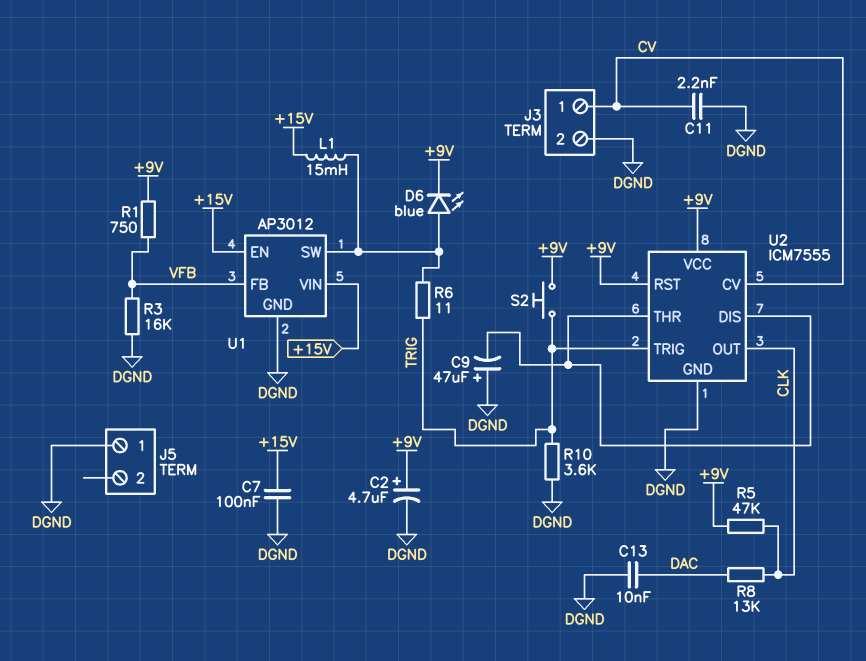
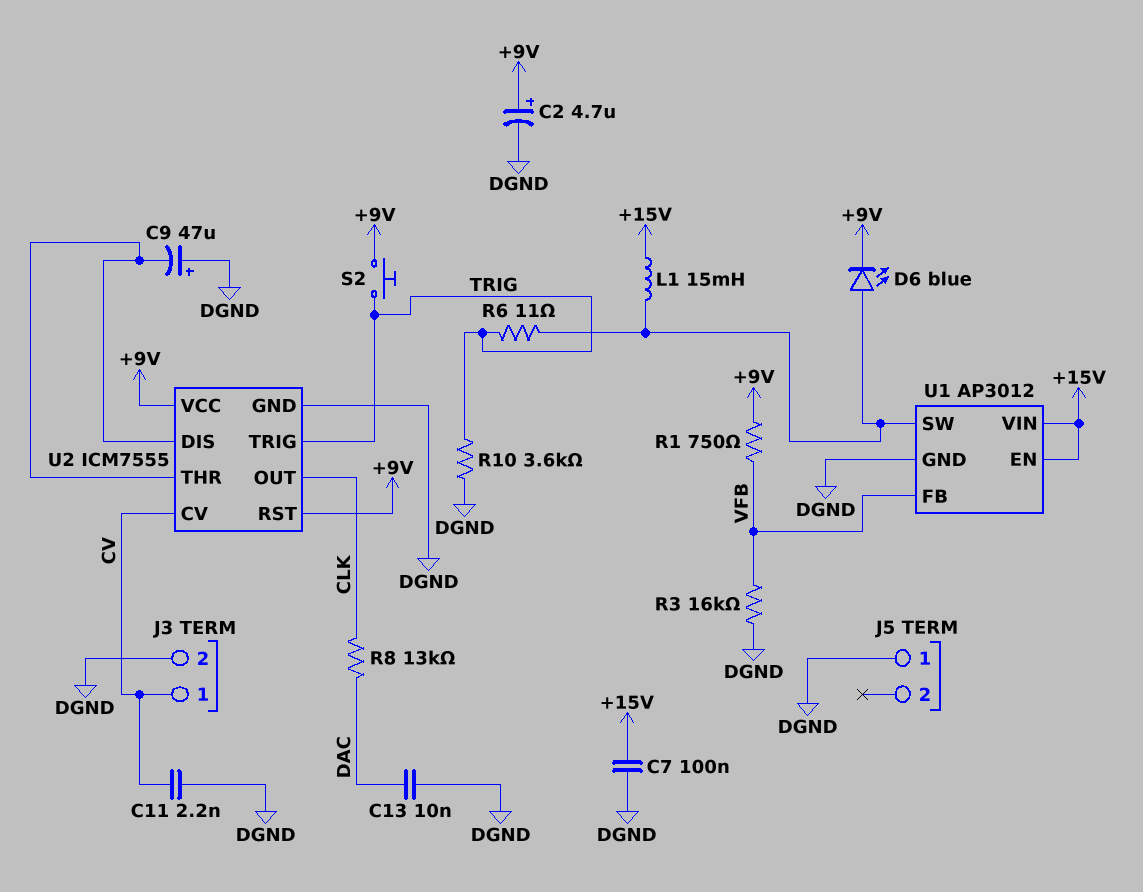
R5: 47k (+9V, CLK) -> none

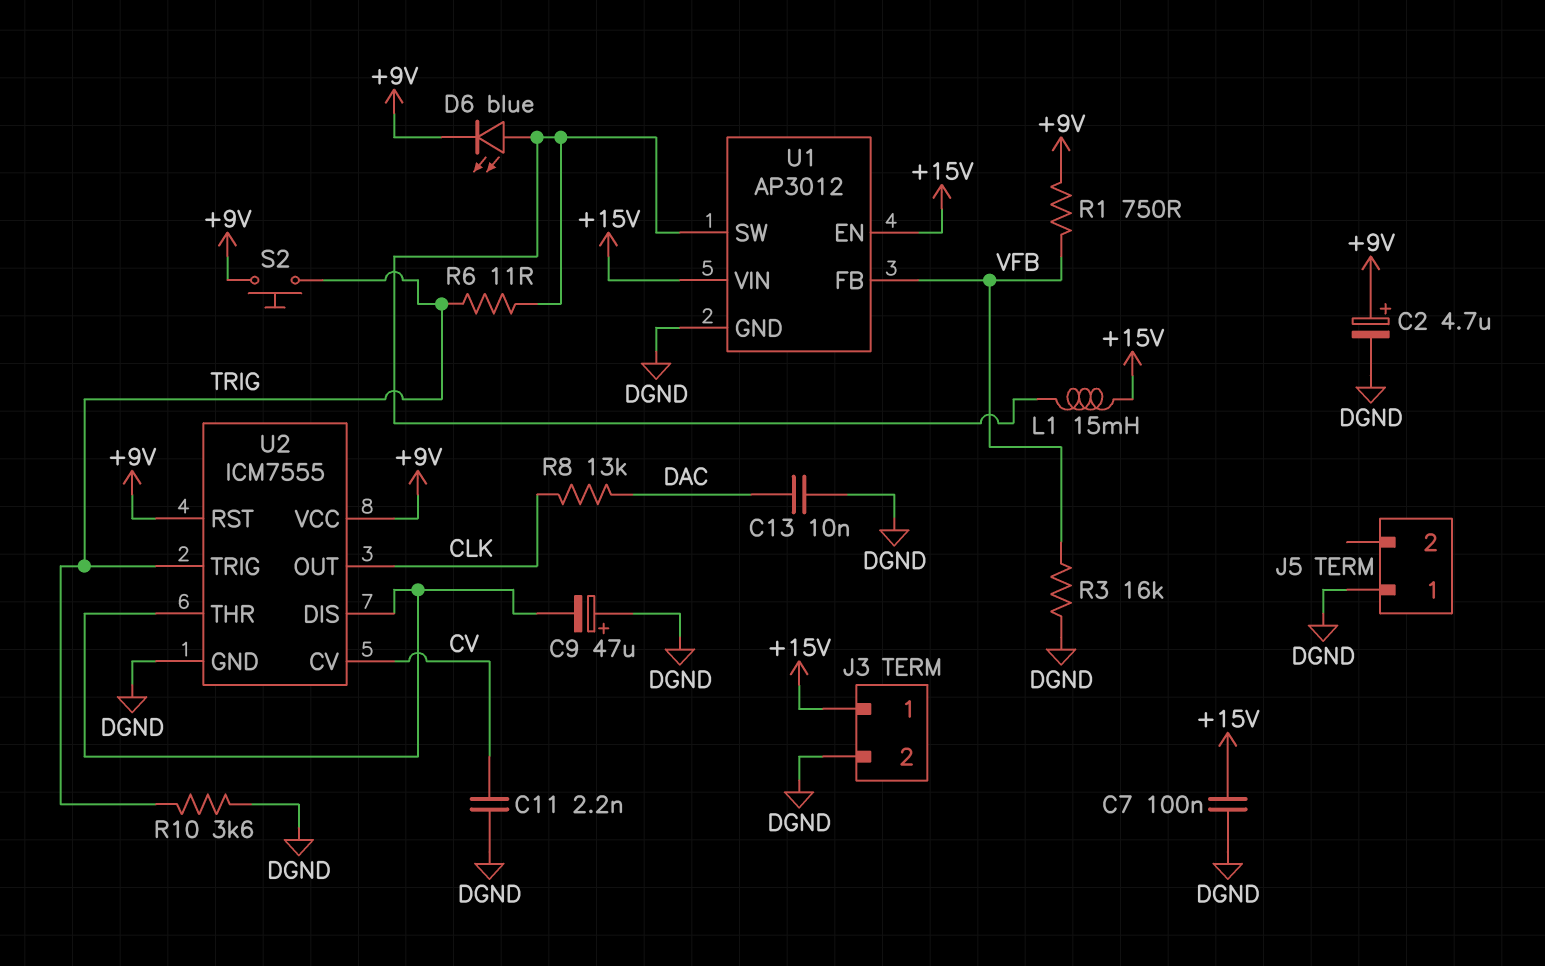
J3 pin 1: CV -> +15V

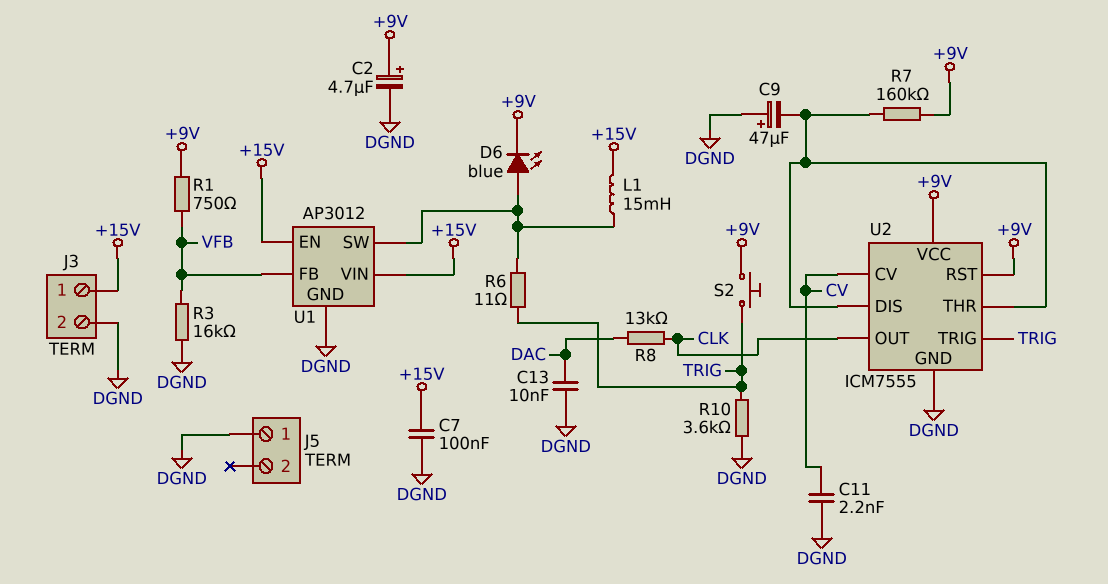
R7: none -> 160k (+9V, U2/DIS)

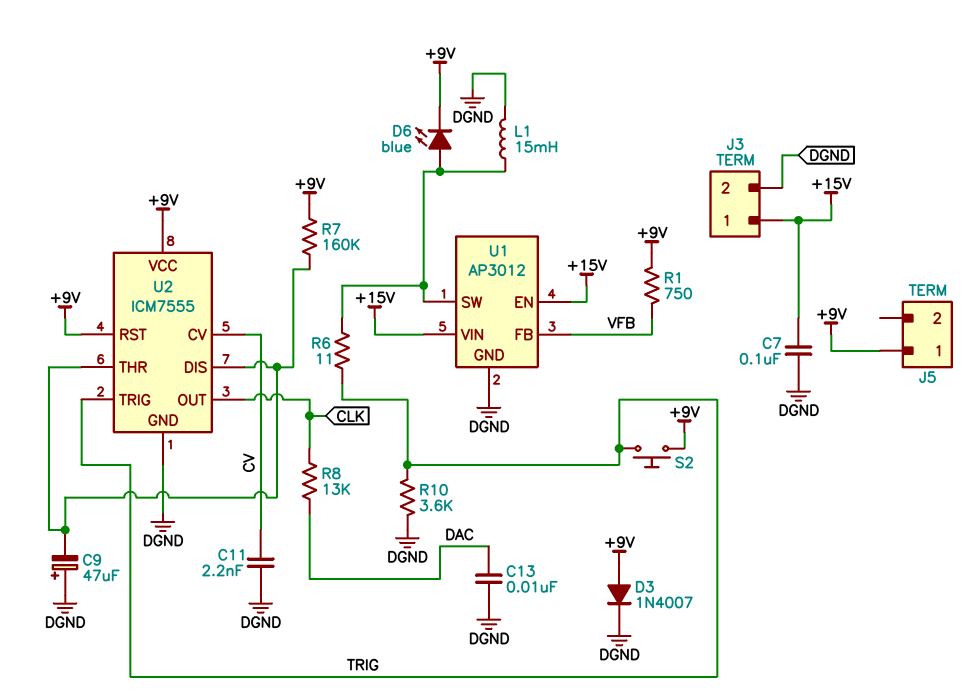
C2: 4.7uF (plus +9V, minus DGND) -> none
D3: none -> diode 1N4007 (A +9V, K DGND)
J5 pin 1: DGND -> +9V
L1: 15mH (+15V, U1/SW) -> 15mH (DGND, U1/SW)
R3: 16k (DGND, VFB) -> none

